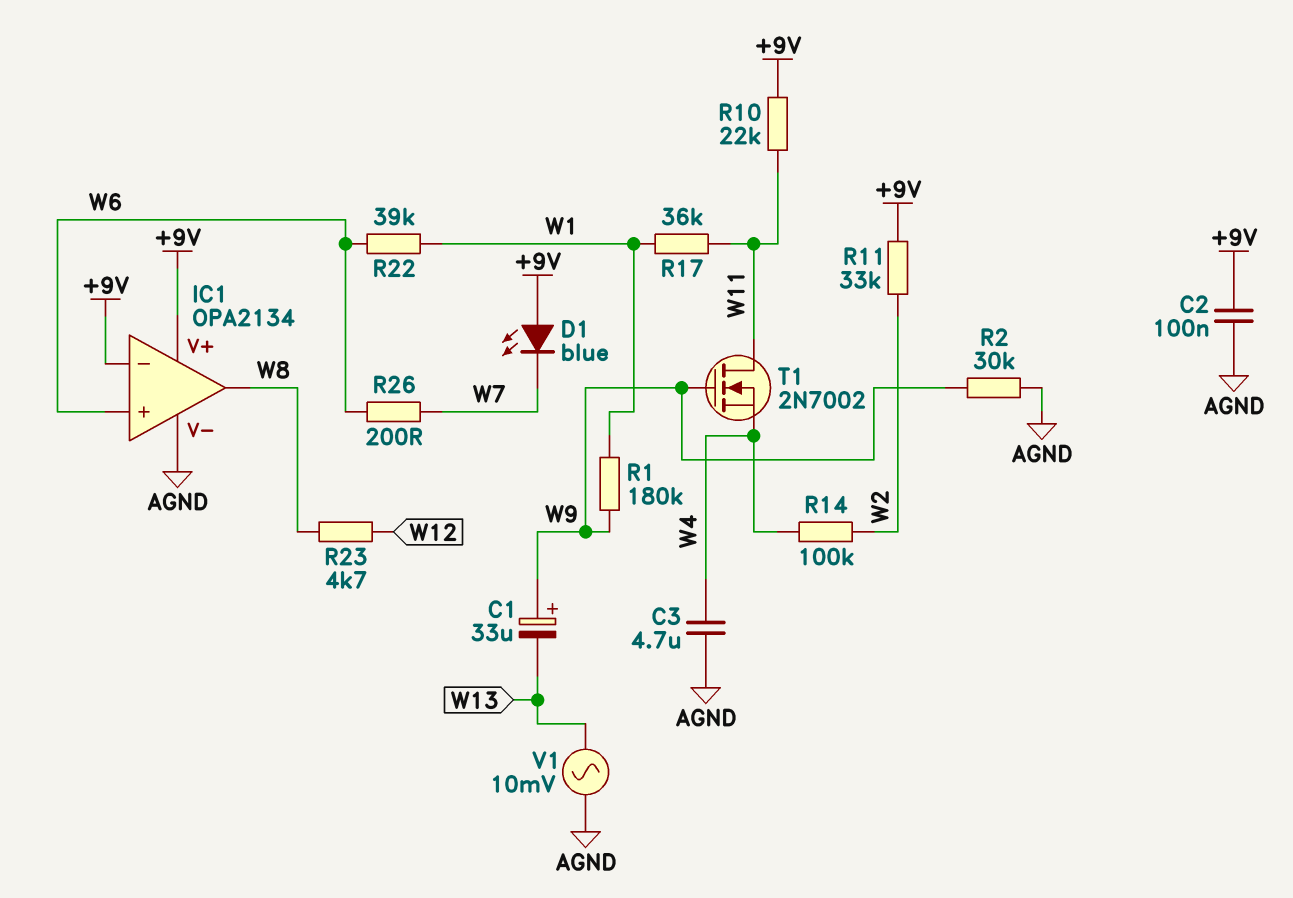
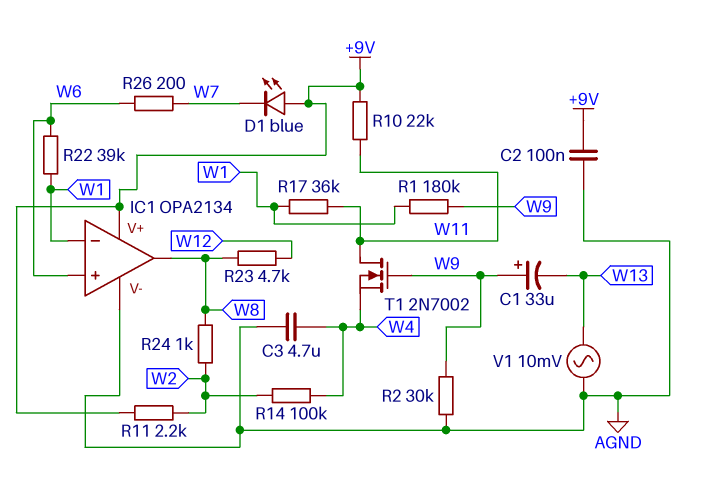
IC1 pin in-: +9V -> W1
R11: 33k (+9V, W2) -> 2.2k (+9V, W2)
R24: none -> 1k (W2, W8)

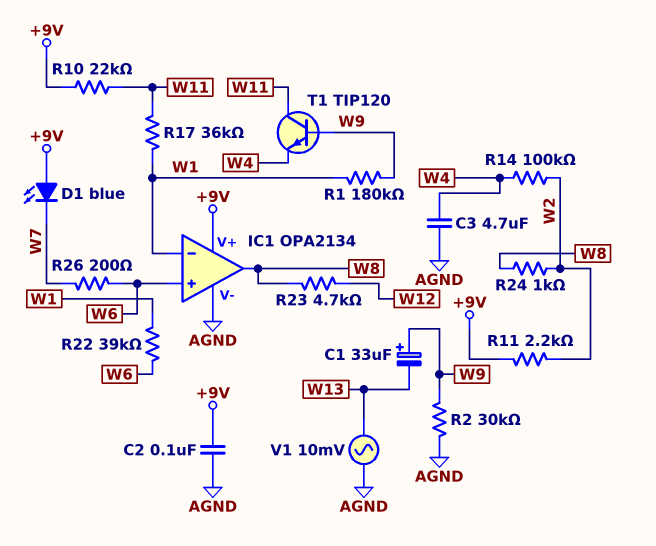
T1: NMOS 2N7002 (G W9, D W11, S W4) -> NPN TIP120 (B W9, C W11, E W4)

